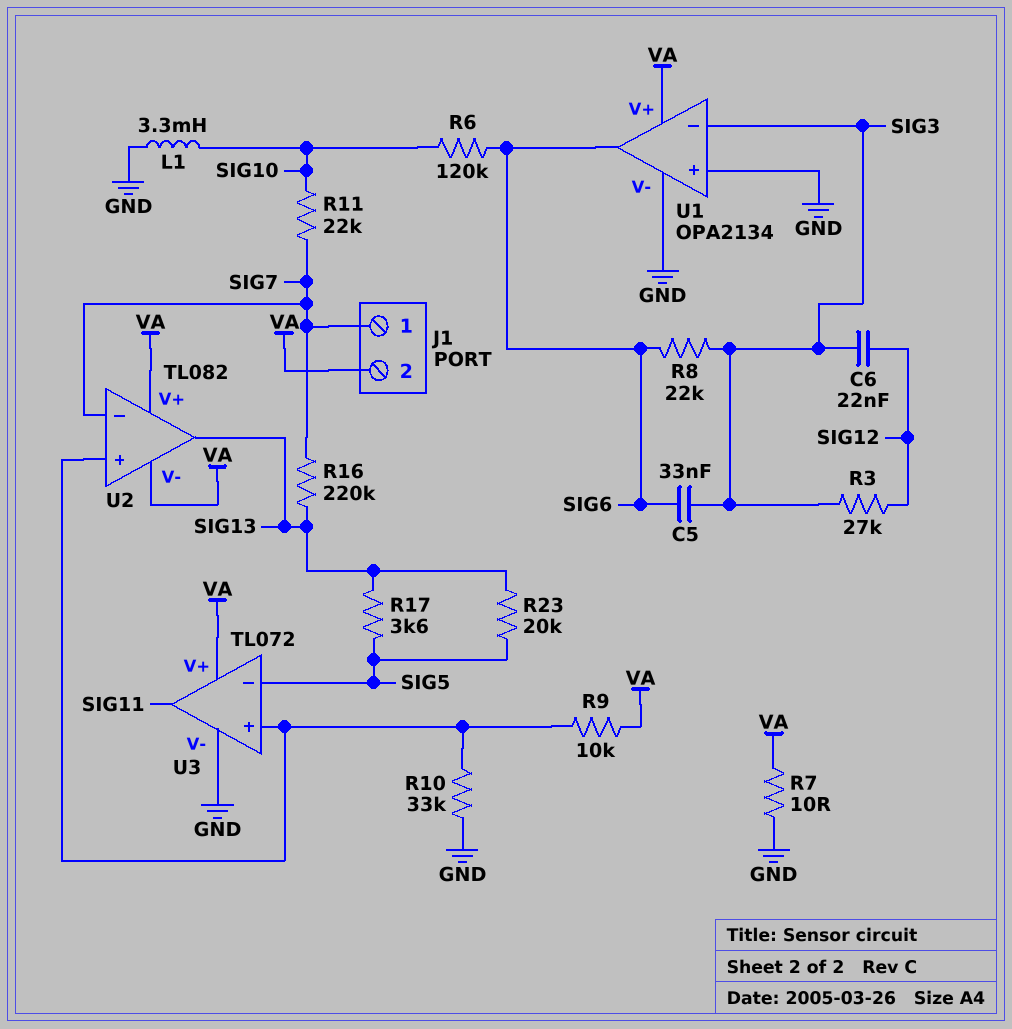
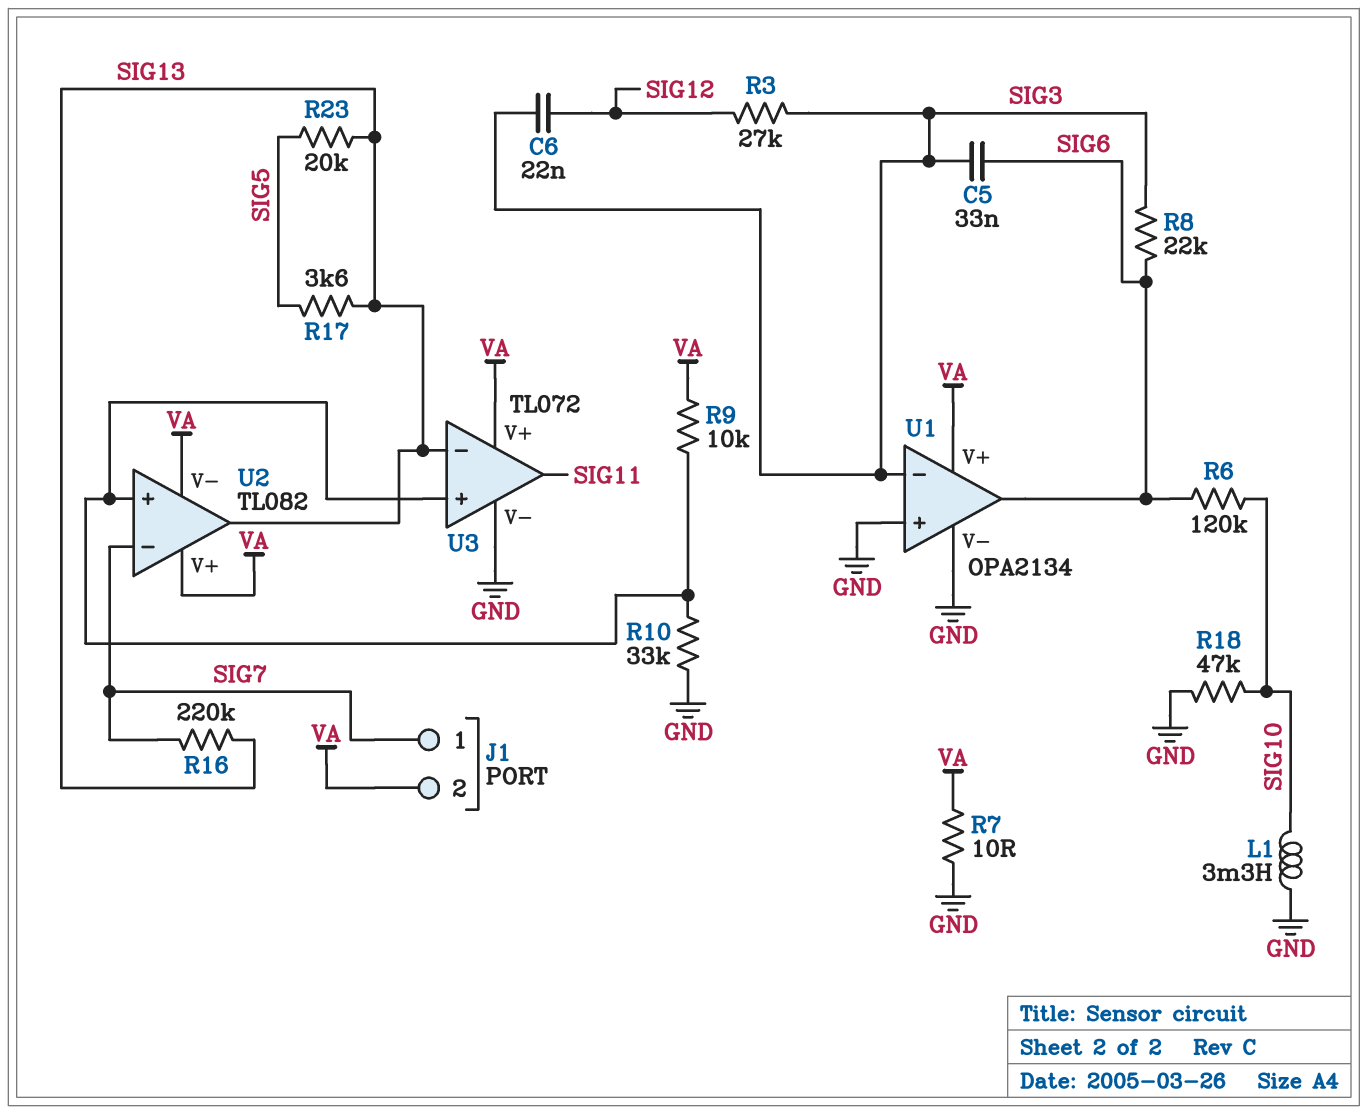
R11: 22k (SIG7, SIG10) -> none
R18: none -> 47k (GND, SIG10)
U3 pin in-: SIG5 -> SIG13

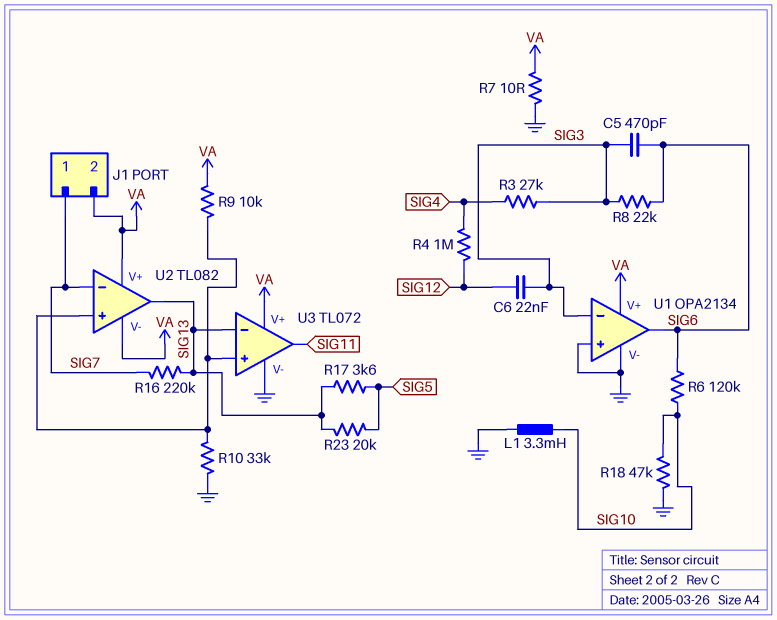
C5: 33nF (SIG3, SIG6) -> 470pF (SIG3, SIG6)
R3: 27k (SIG3, SIG12) -> 27k (SIG3, SIG4)
R4: none -> 1M (SIG4, SIG12)

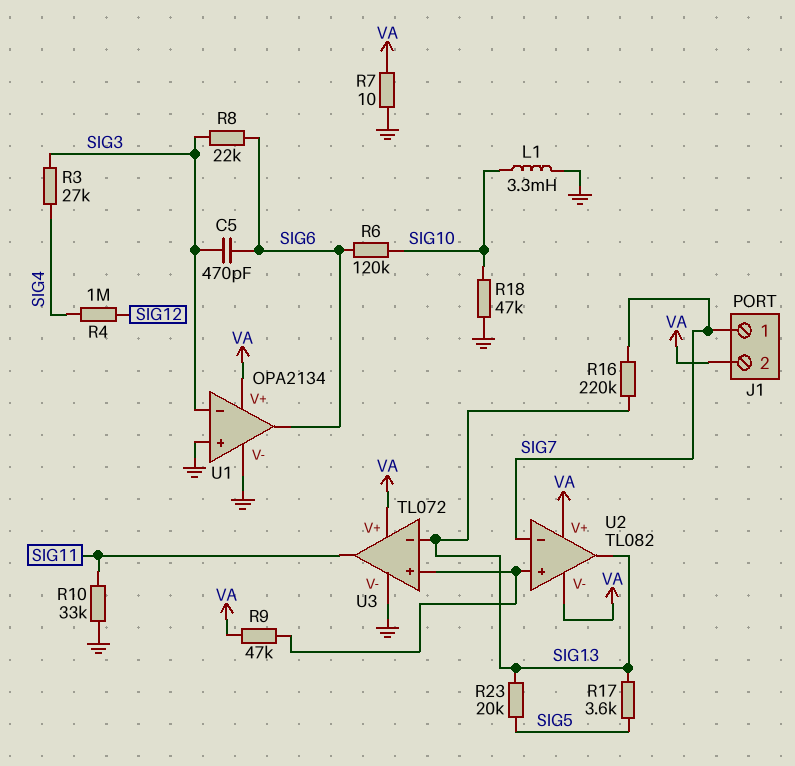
C6: 22nF (SIG3, SIG12) -> none
R9: 10k (U2/in+, VA) -> 47k (U2/in+, VA)
R10: 33k (GND, U2/in+) -> 33k (GND, SIG11)

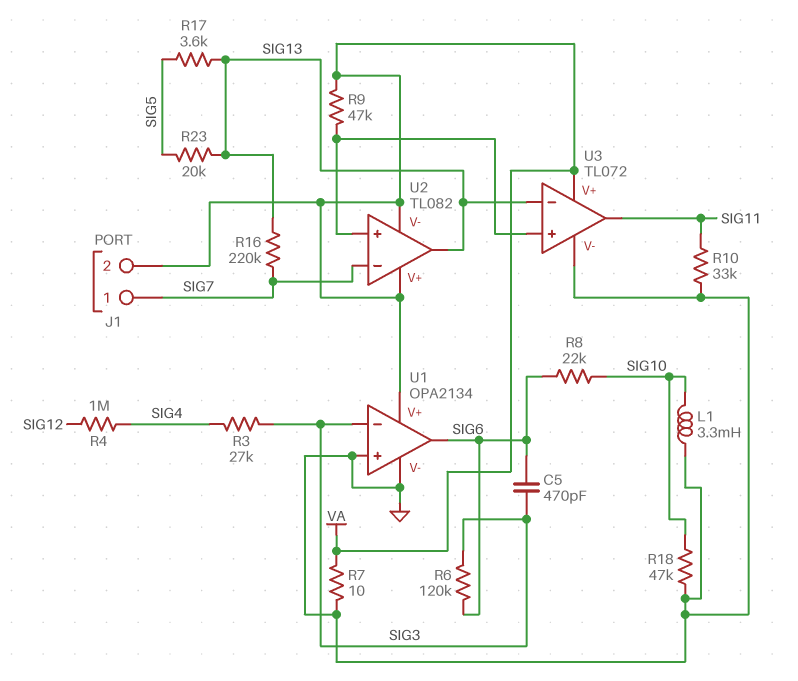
R6: 120k (SIG6, SIG10) -> 120k (SIG3, SIG6)
R8: 22k (SIG3, SIG6) -> 22k (SIG6, SIG10)

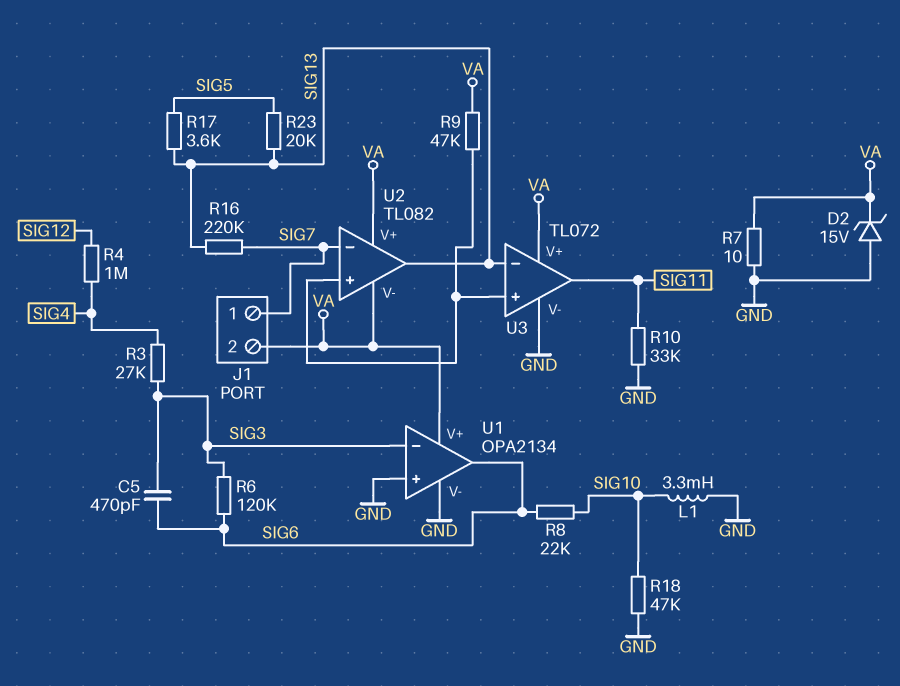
D2: none -> zener 15V (A GND, K VA)

